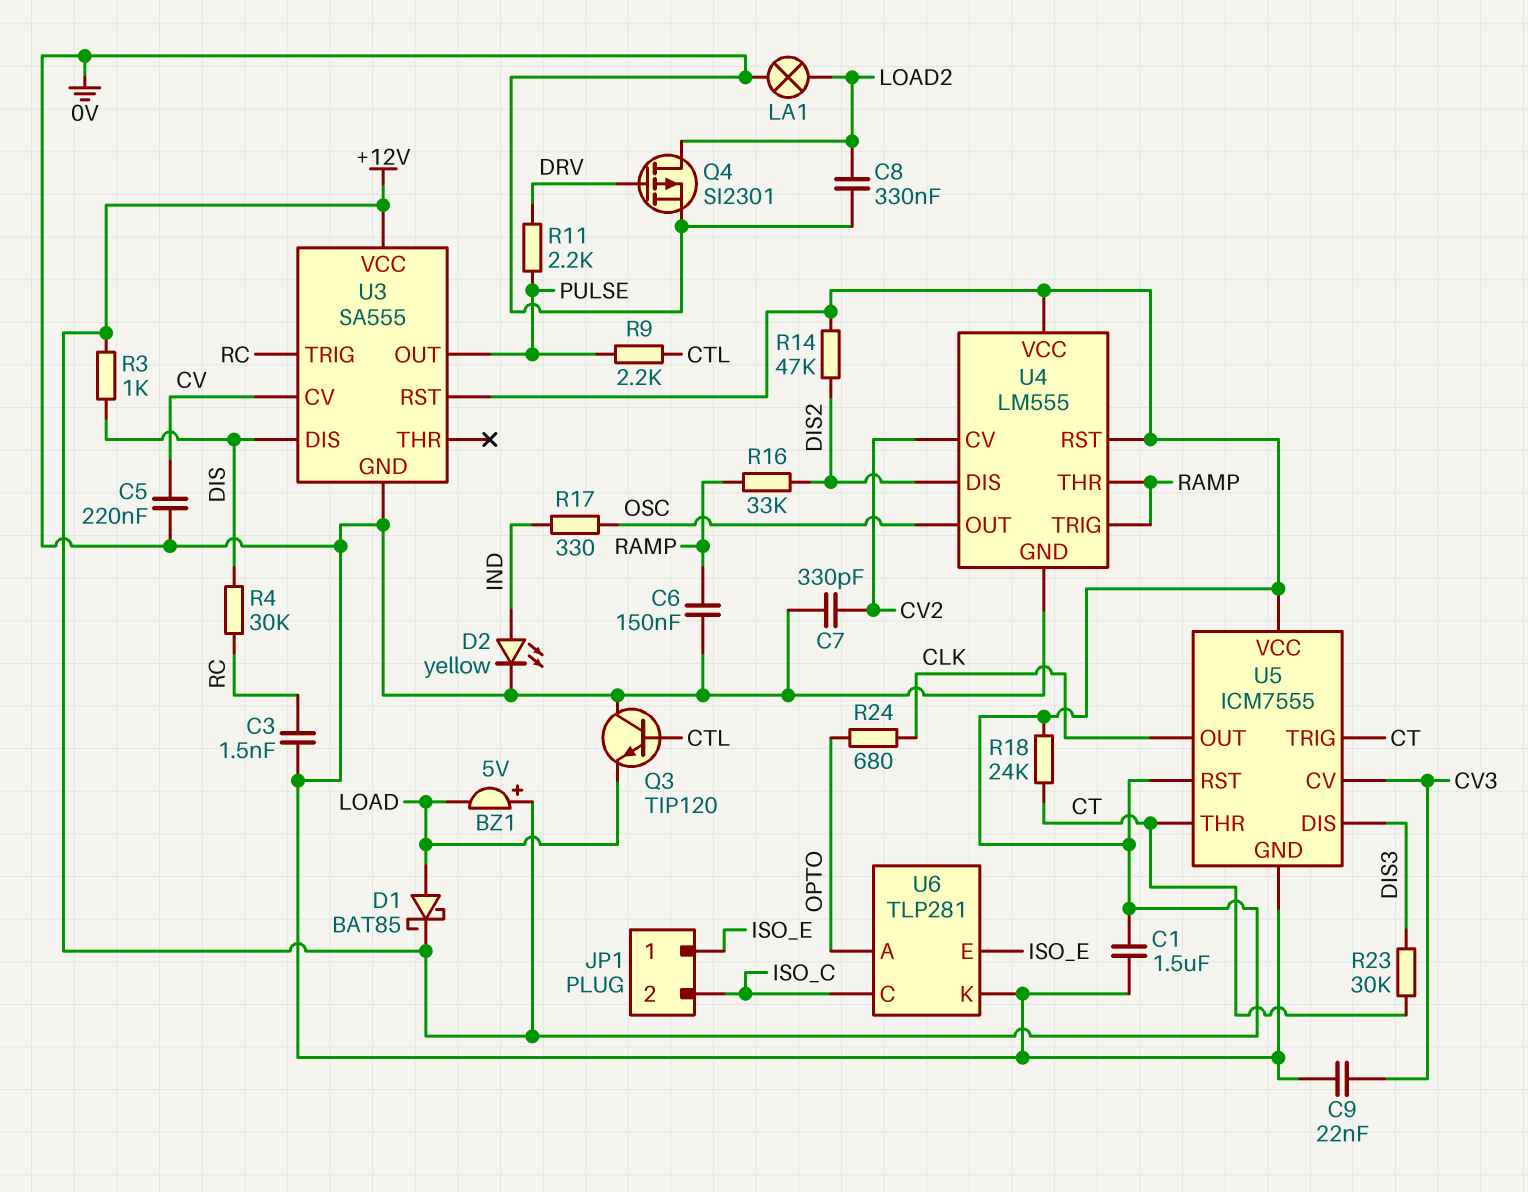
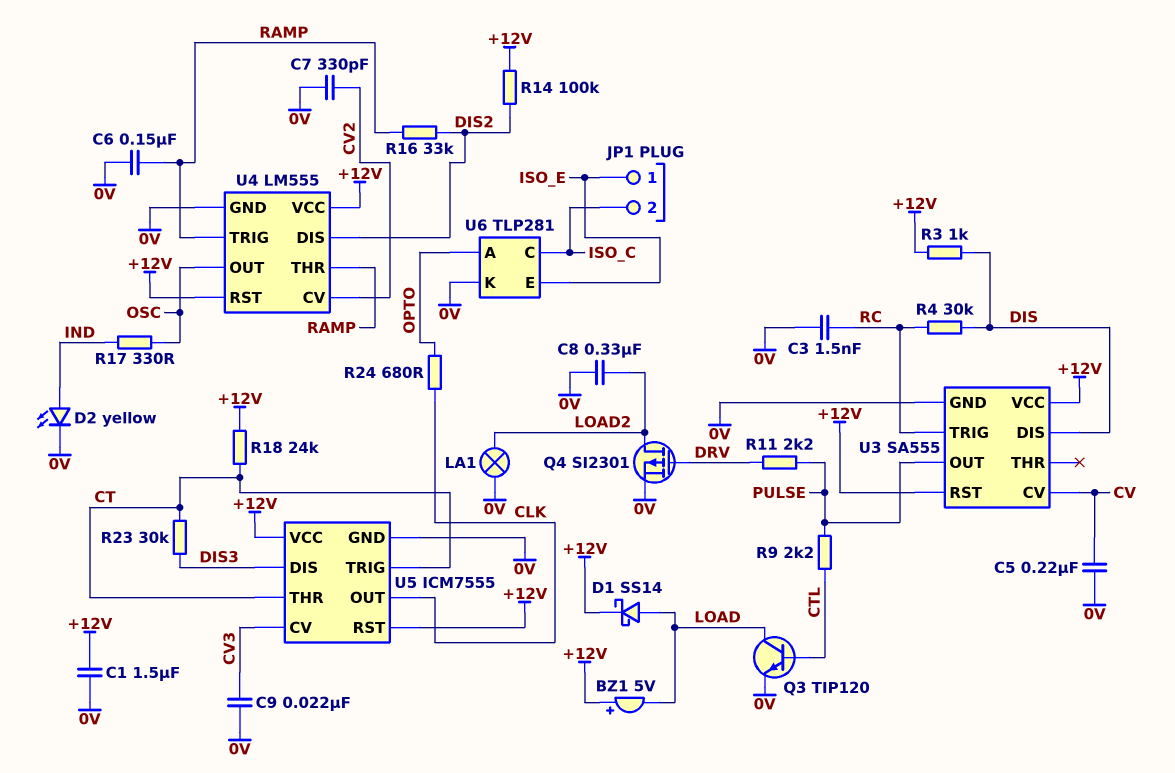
D1: schottky BAT85 (A LOAD, K +12V) -> schottky SS14 (A LOAD, K +12V)
Q3: NPN TIP120 (B CTL, C 0V, E LOAD) -> NPN TIP120 (B CTL, C LOAD, E 0V)
R14: 47k (+12V, DIS2) -> 100k (+12V, DIS2)

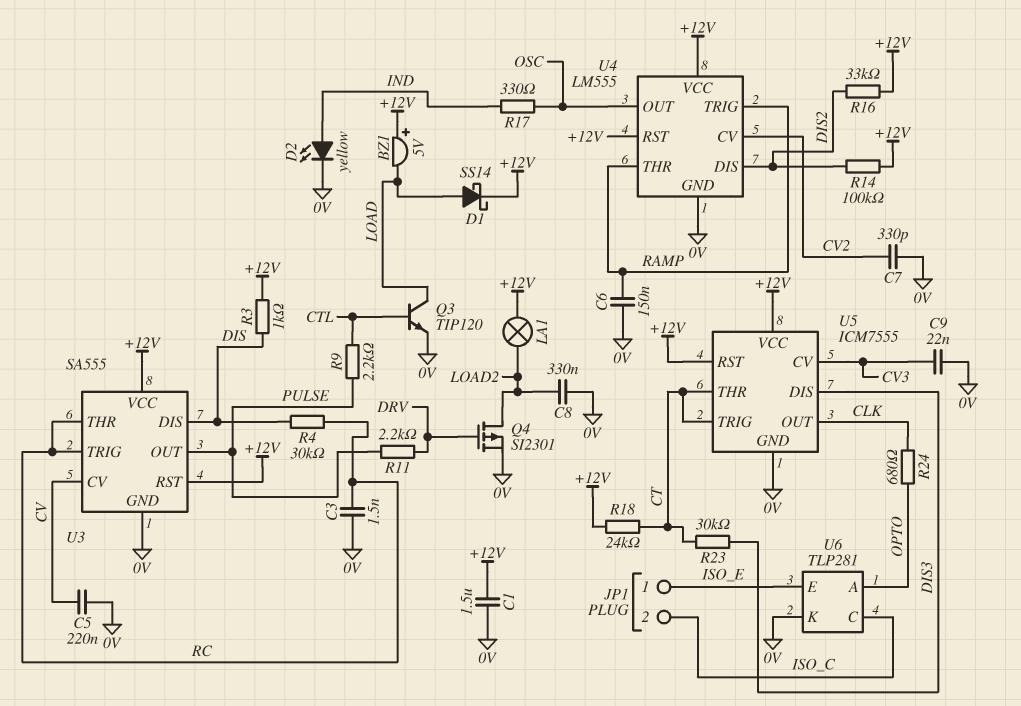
LA1: lamp (0V, LOAD2) -> lamp (+12V, LOAD2)
R16: 33k (DIS2, RAMP) -> 33k (+12V, DIS2)
U3 pin THR: none -> RC

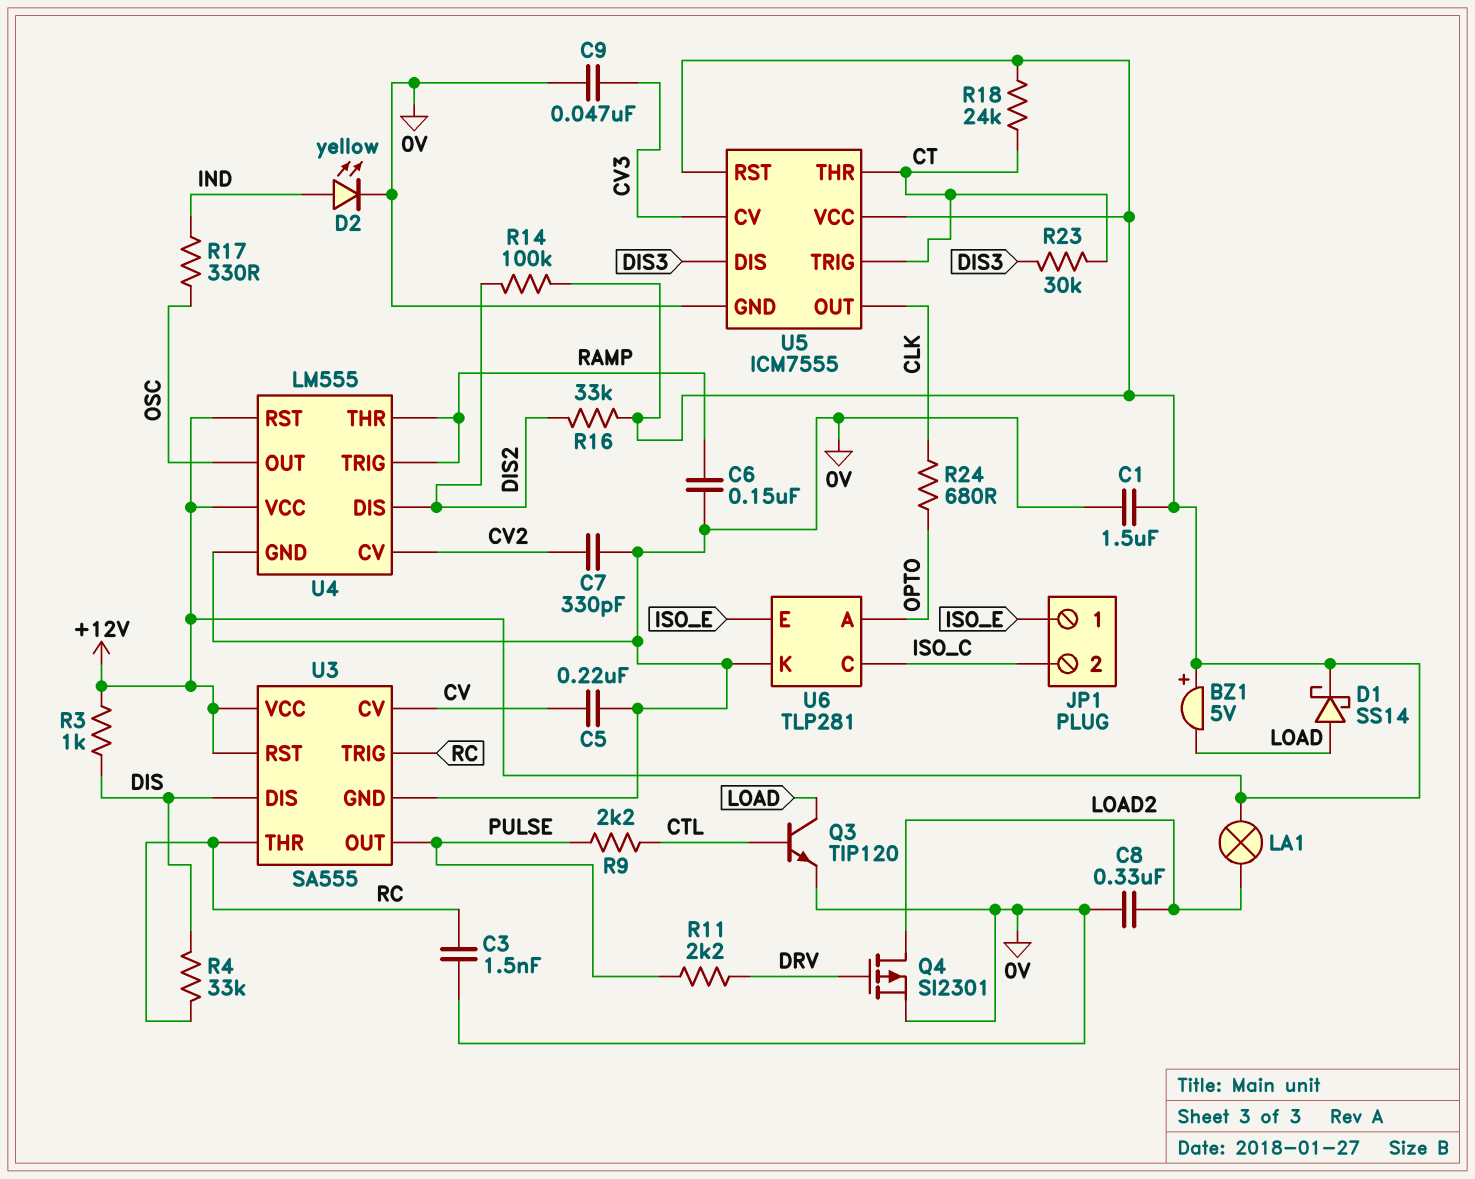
C9: 22nF (0V, CV3) -> 47nF (0V, CV3)
R4: 30k (DIS, RC) -> 33k (DIS, RC)

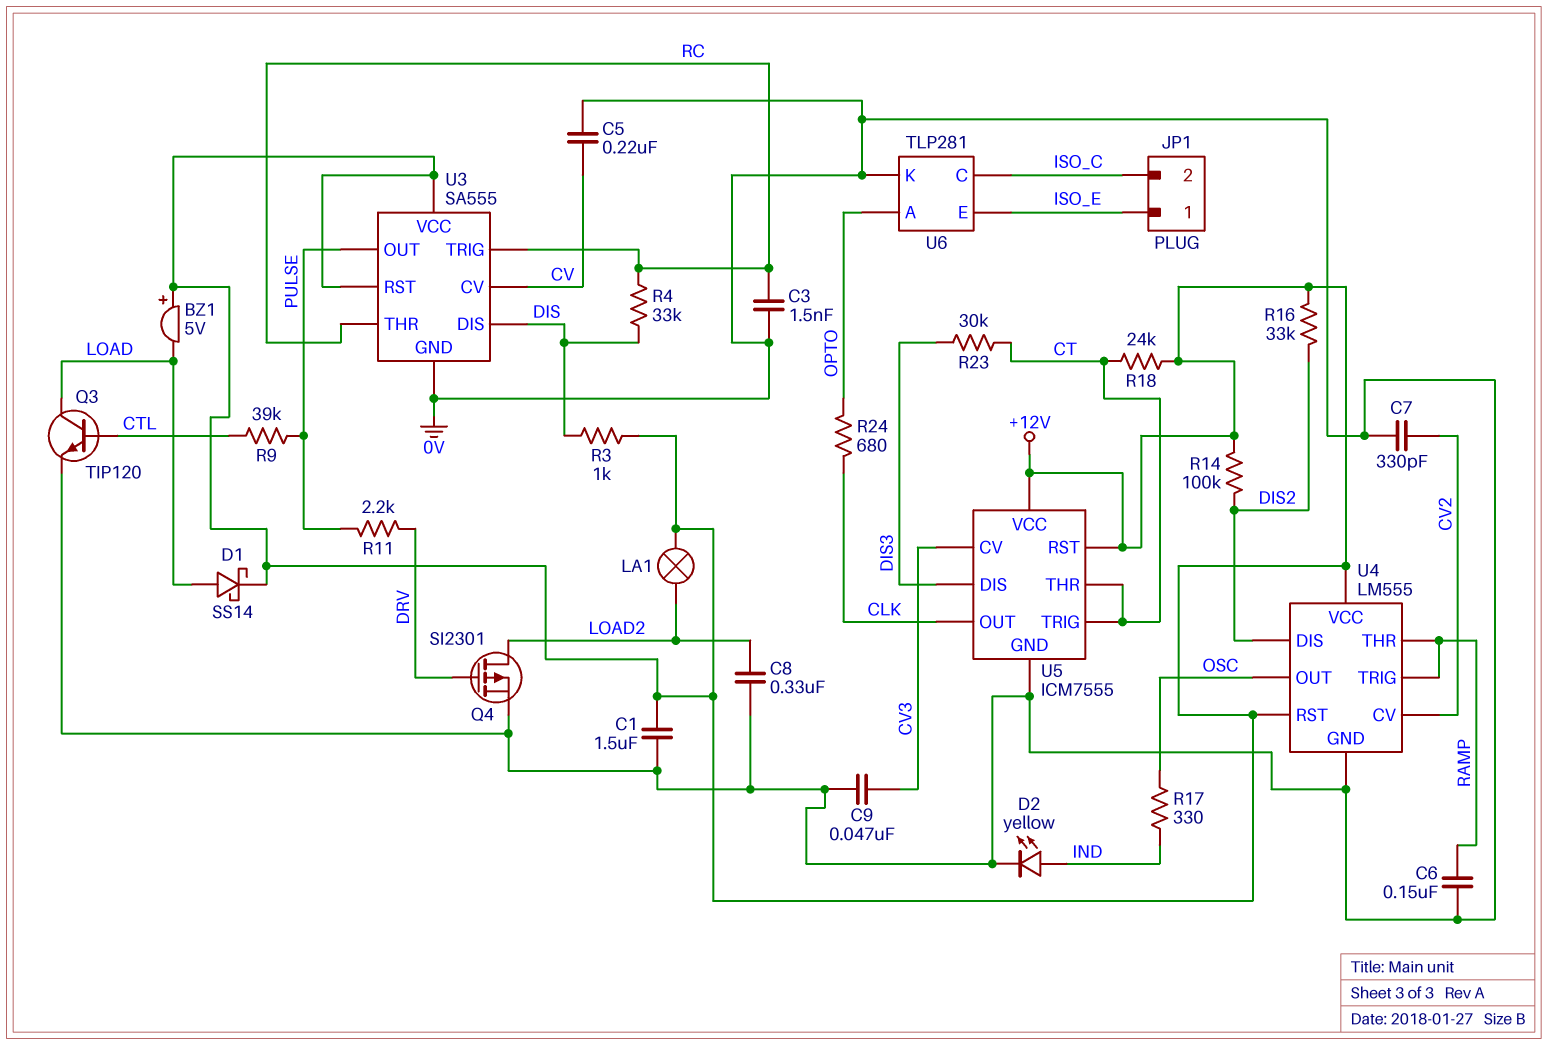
R9: 2.2k (CTL, PULSE) -> 39k (CTL, PULSE)

